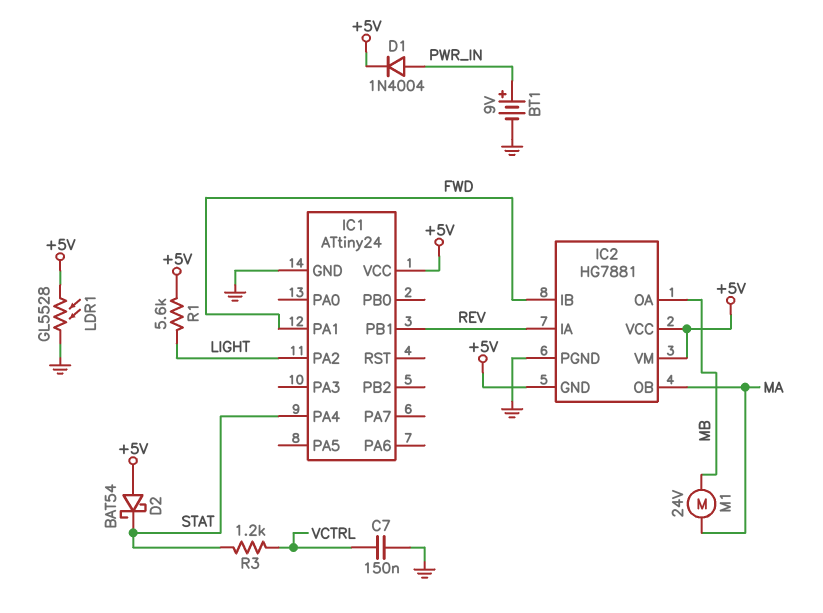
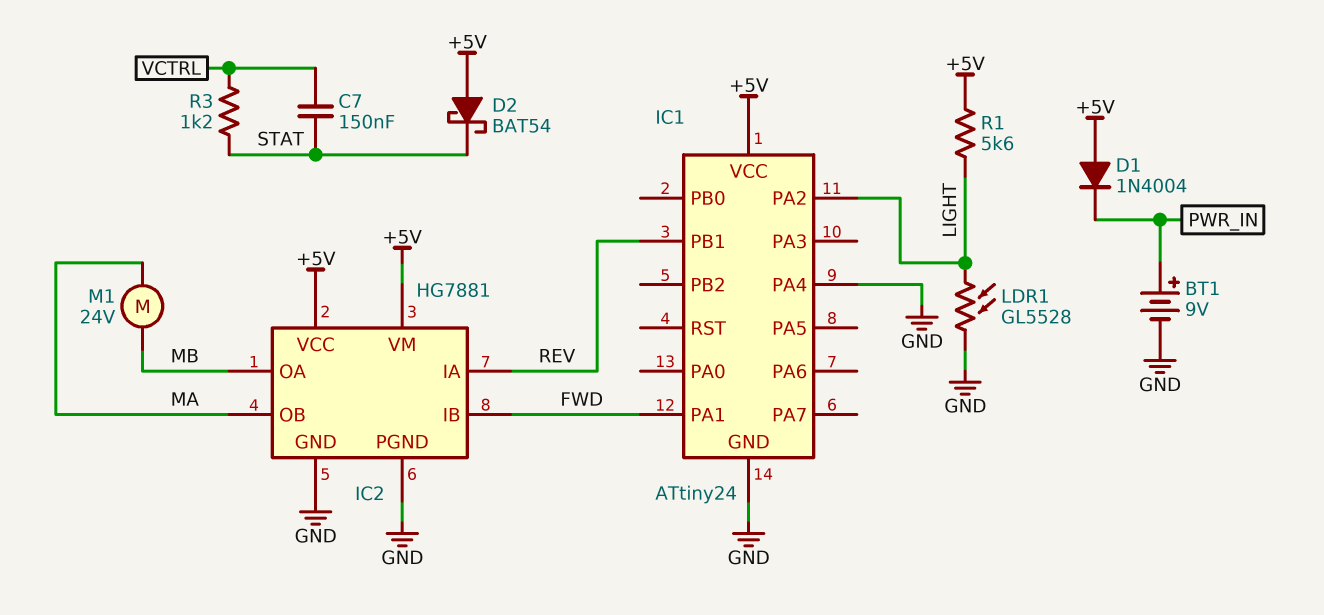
C7: 150nF (GND, VCTRL) -> 150nF (STAT, VCTRL)
D1: diode 1N4004 (A PWR_IN, K +5V) -> diode 1N4004 (A +5V, K PWR_IN)
IC1 pin PA4: STAT -> GND
IC2 pin GND: +5V -> GND
LDR1: GL5528 (+5V, GND) -> GL5528 (GND, LIGHT)

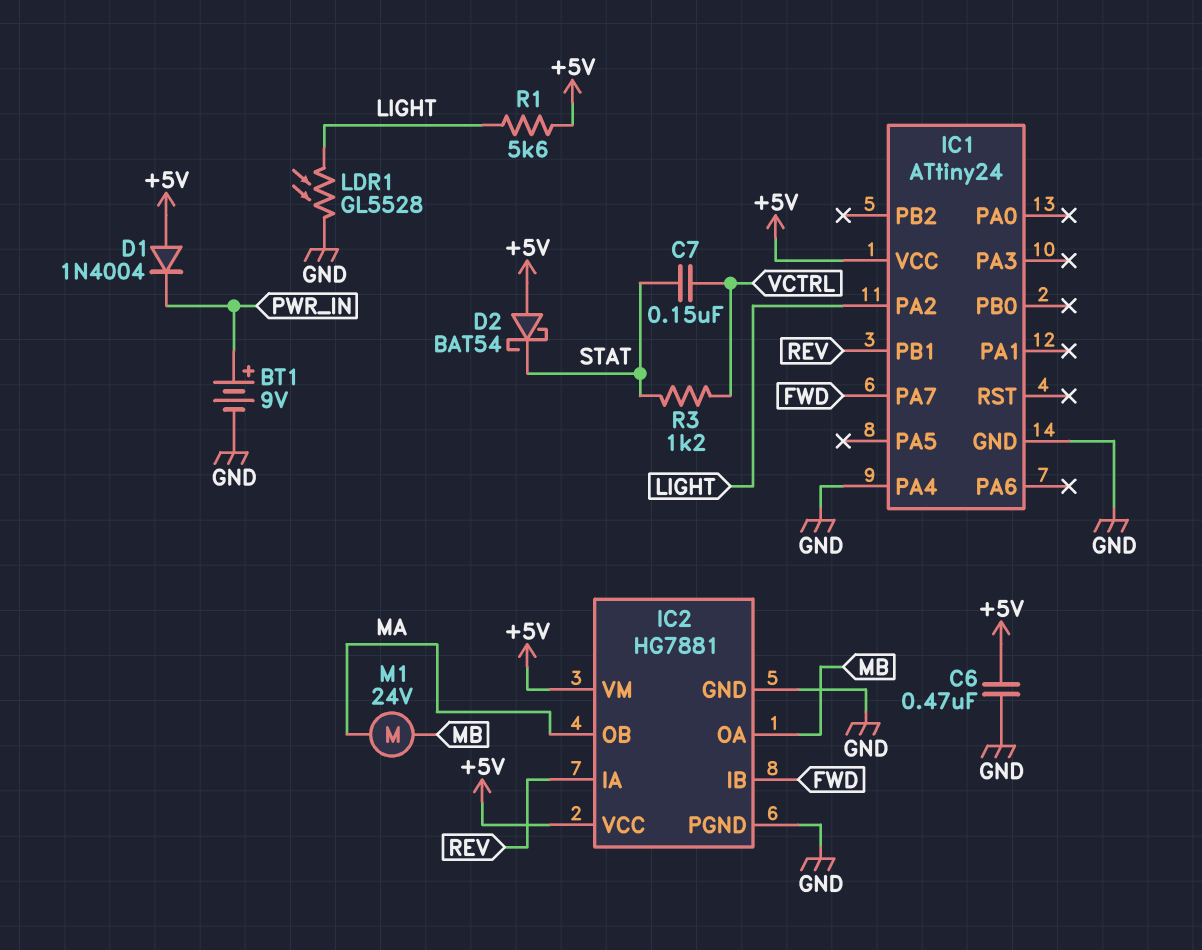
C6: none -> 470nF (+5V, GND)
IC1 pin PA1: FWD -> none
IC1 pin PA7: none -> FWD

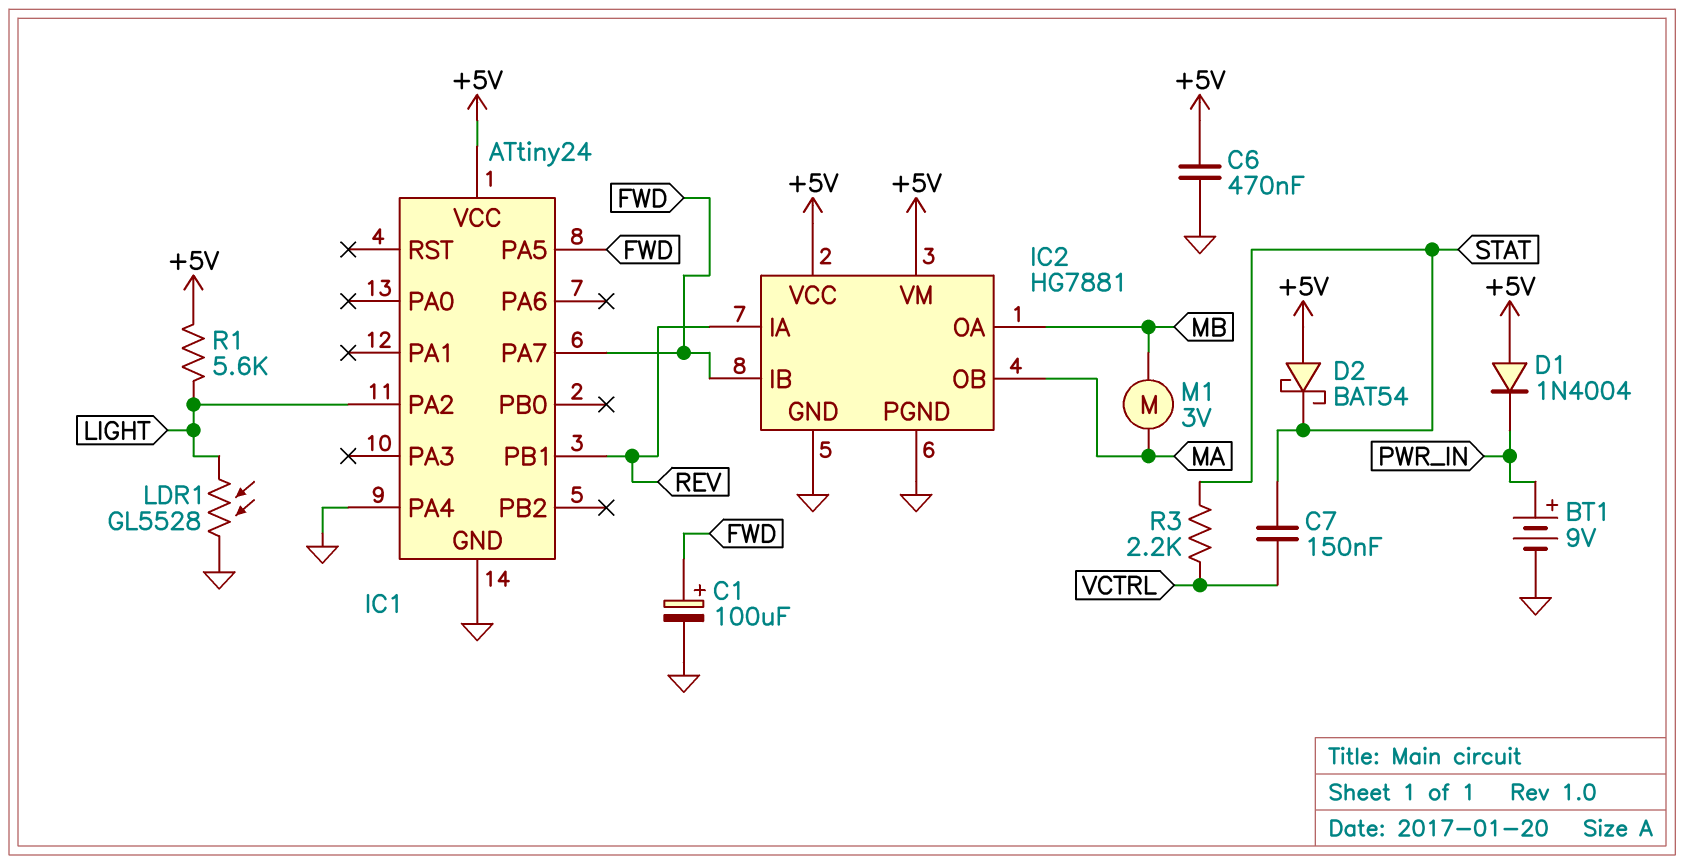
C1: none -> 100uF (plus FWD, minus GND)
IC1 pin PA5: none -> FWD
M1: motor 24V (MA, MB) -> motor 3V (MA, MB)
R3: 1.2k (STAT, VCTRL) -> 2.2k (STAT, VCTRL)

